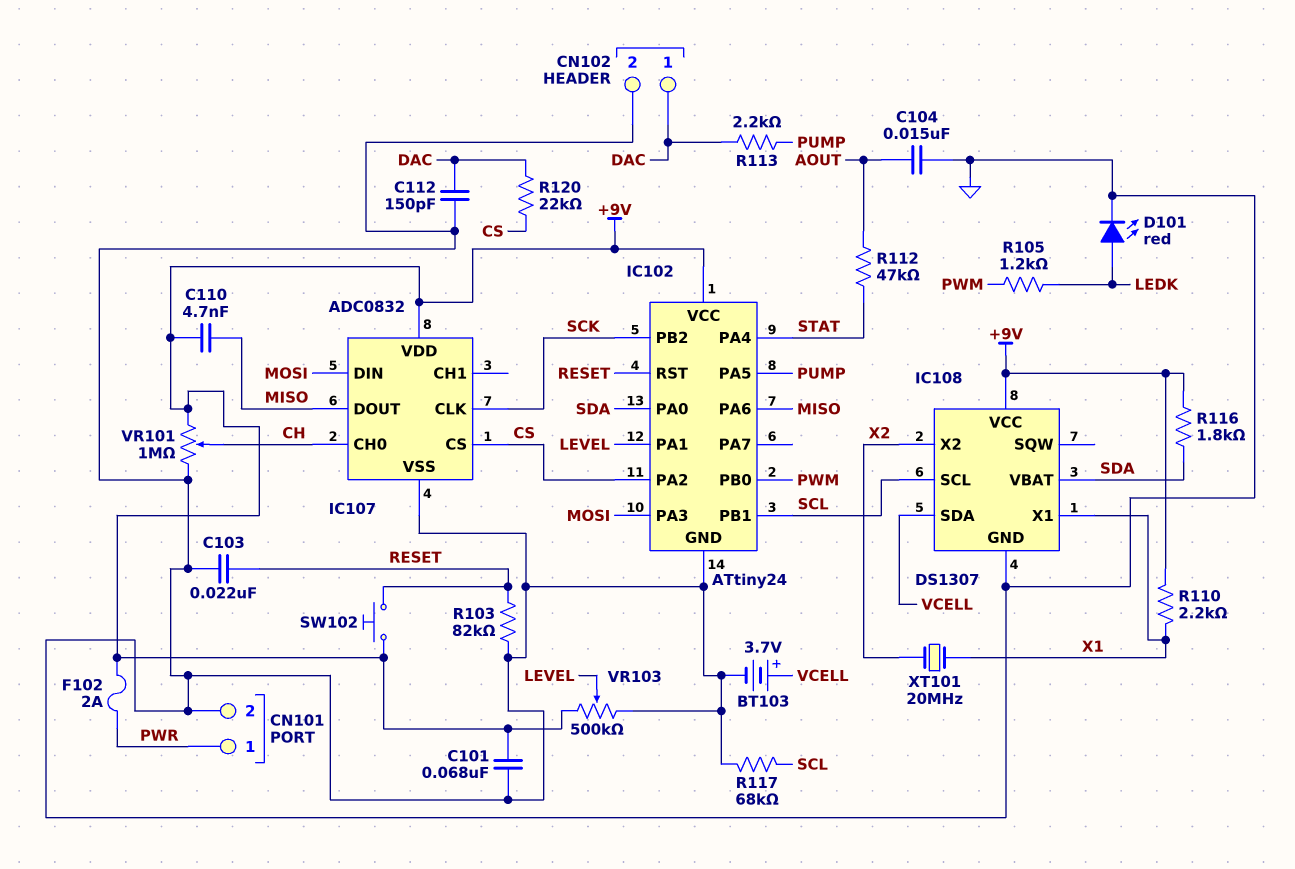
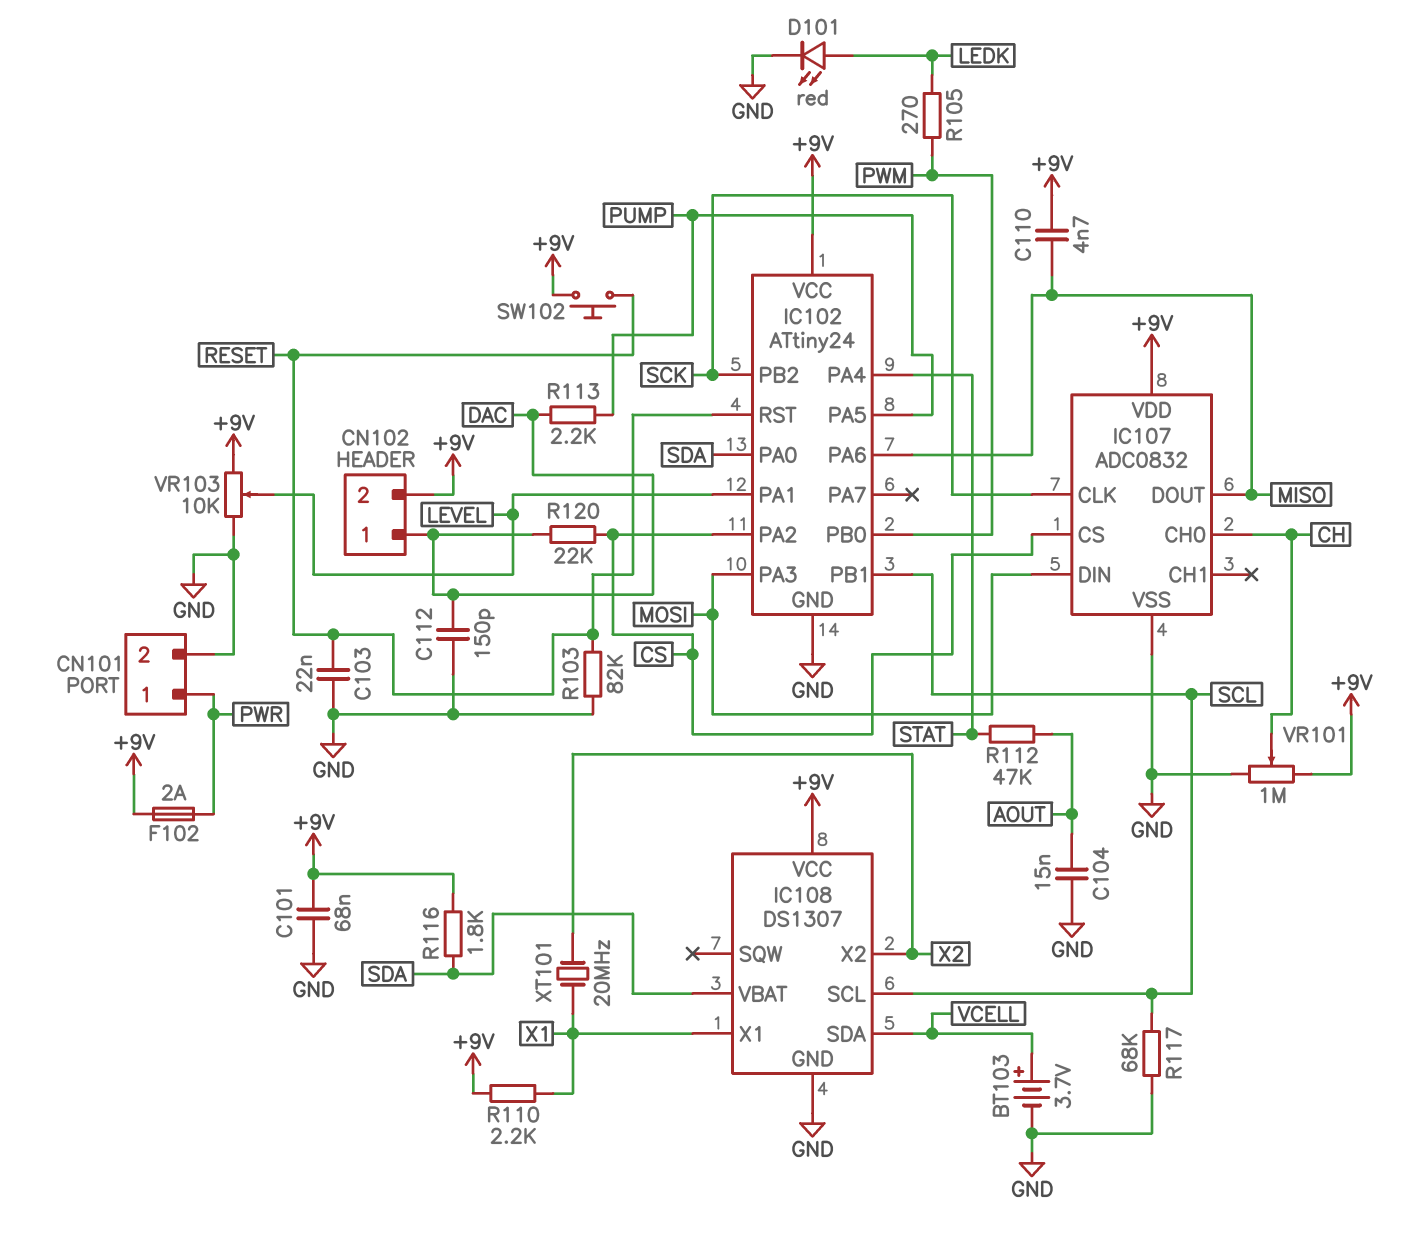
CN102 pin 2: GND -> +9V
R105: 1.2k (LEDK, PWM) -> 270 (LEDK, PWM)
VR103: 500k (+9V, GND, wiper LEVEL) -> 10k (+9V, GND, wiper LEVEL)

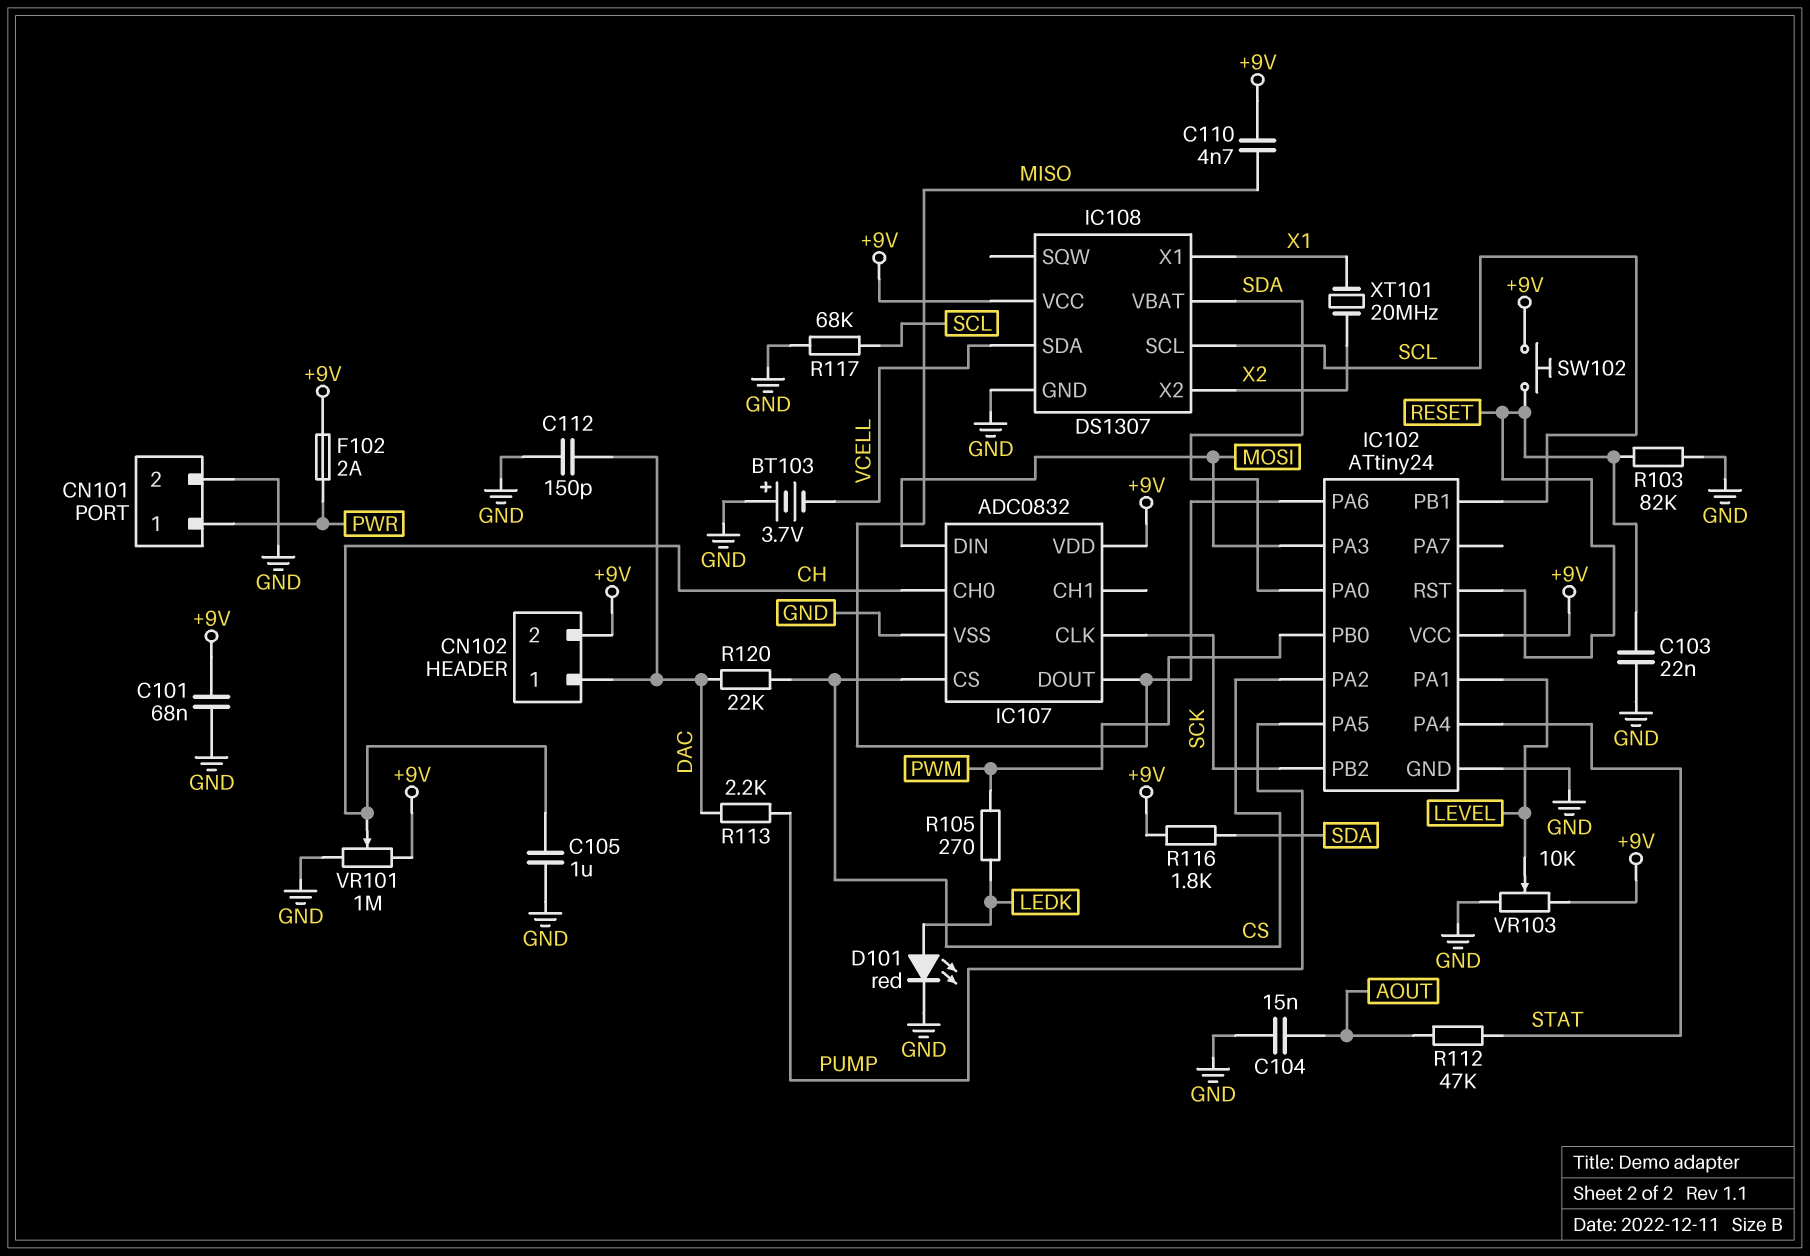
BT103: 3.7V (plus VCELL, minus GND) -> 3.7V (plus GND, minus VCELL)
C105: none -> 1uF (CH, GND)
R110: 2.2k (+9V, X1) -> none

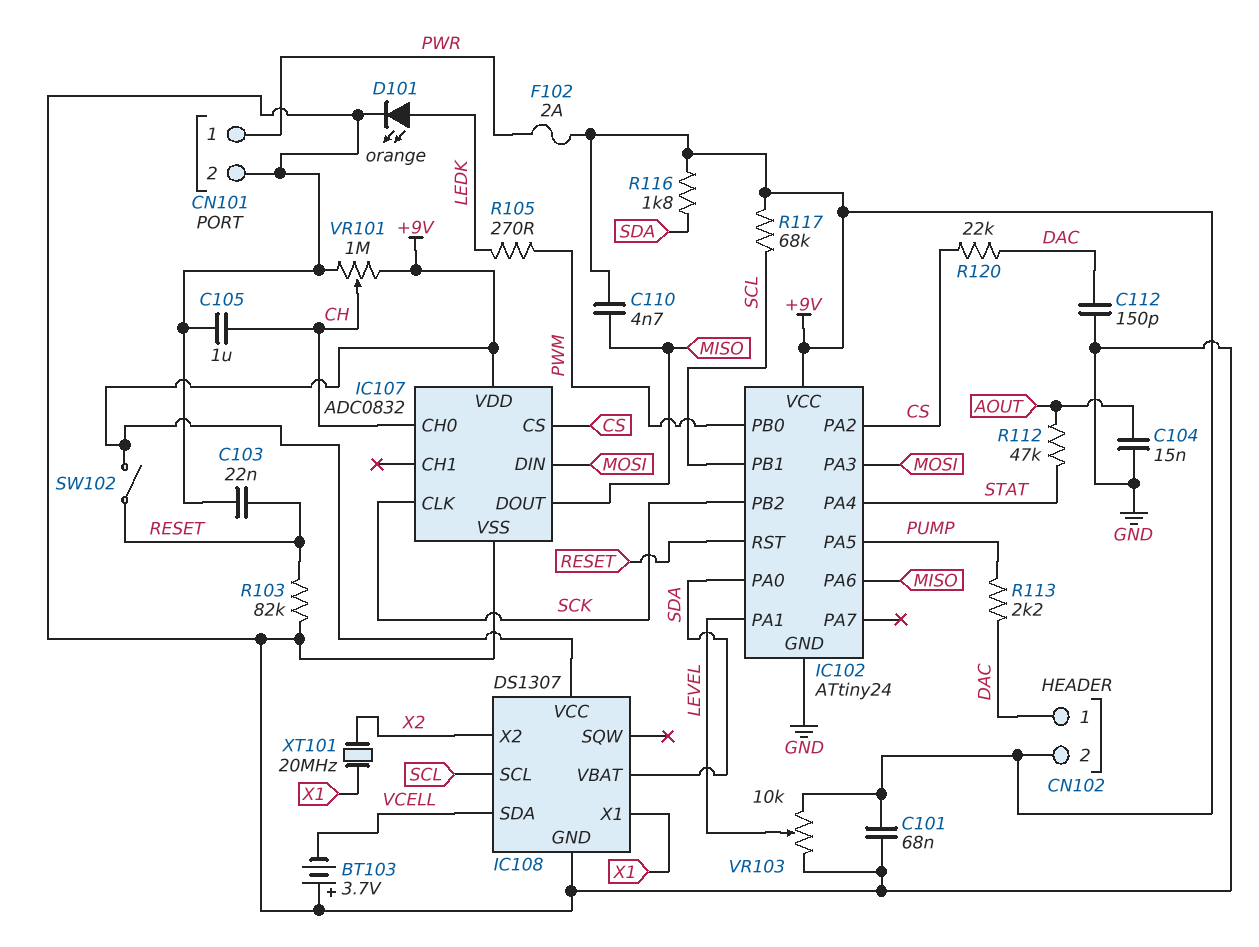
D101: LED red (A LEDK, K GND) -> LED orange (A LEDK, K GND)
R117: 68k (GND, SCL) -> 68k (+9V, SCL)
SW102: button (+9V, RESET) -> switch (+9V, RESET)

